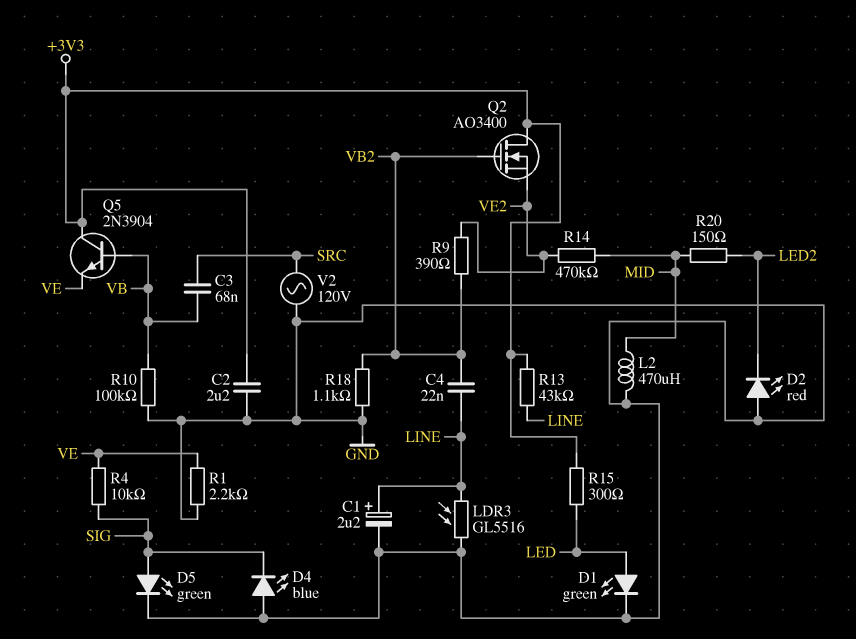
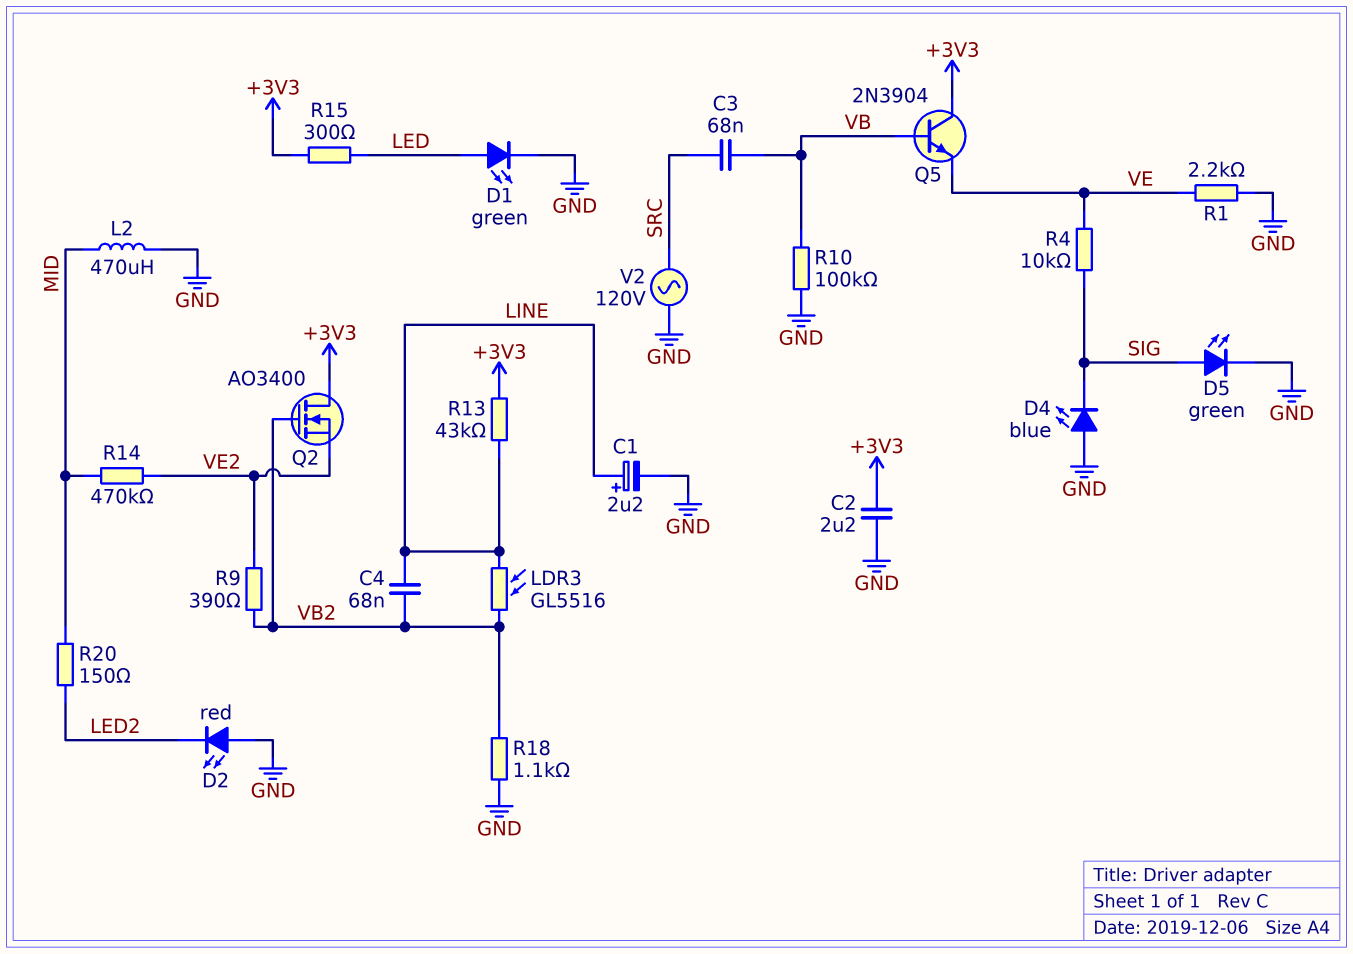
C4: 22nF (LINE, VB2) -> 68nF (LINE, VB2)
LDR3: GL5516 (GND, LINE) -> GL5516 (LINE, VB2)

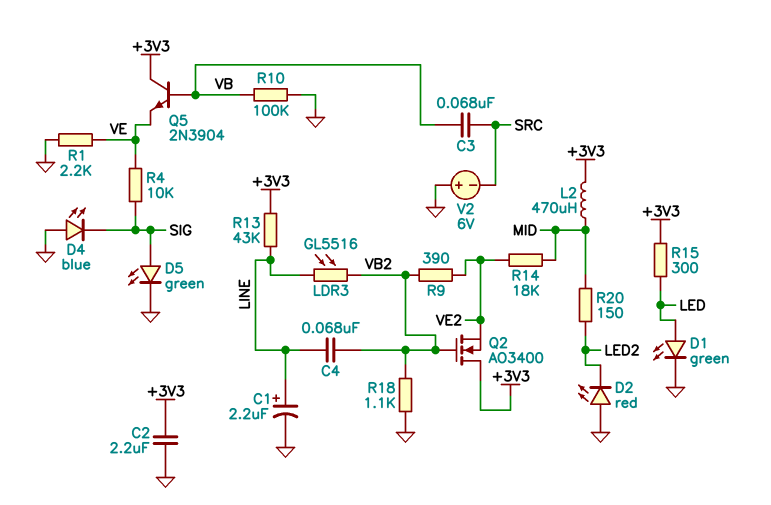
L2: 470uH (GND, MID) -> 470uH (+3V3, MID)
R14: 470k (MID, VE2) -> 18k (MID, VE2)
V2: AC 120V (GND, SRC) -> 6V (plus GND, minus SRC)

